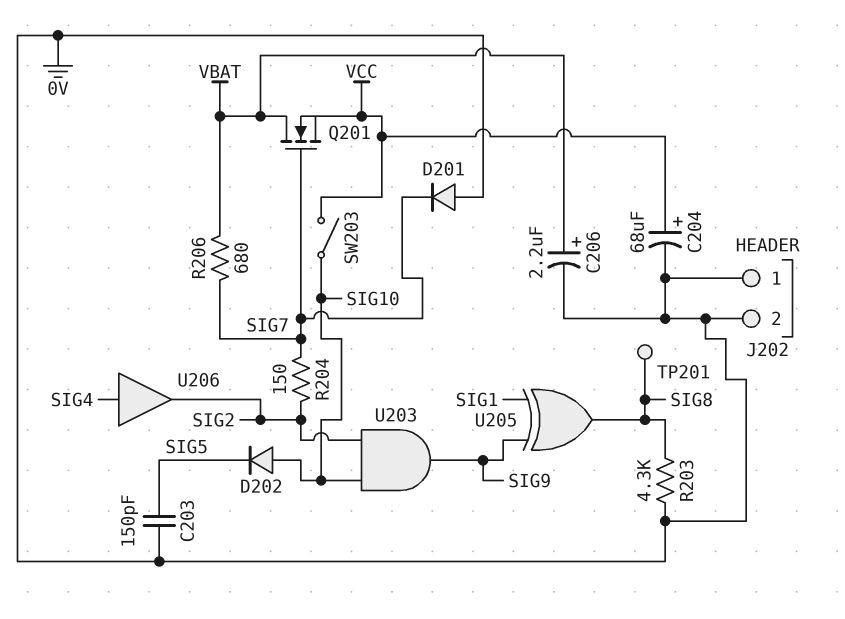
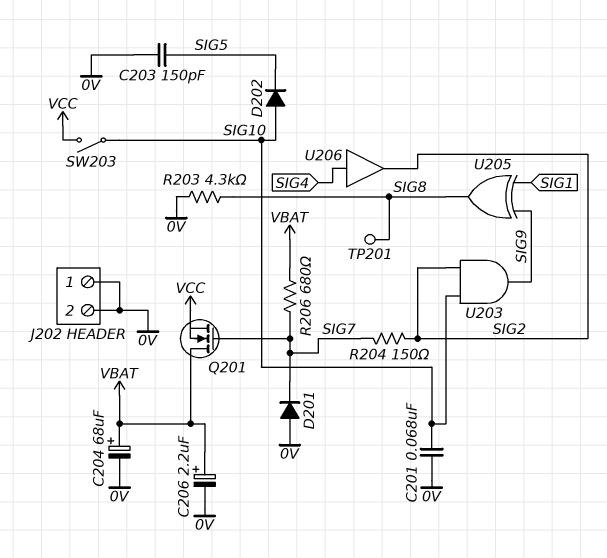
C201: none -> 68nF (0V, SIG10)
C204: 68uF (plus VCC, minus 0V) -> 68uF (plus VBAT, minus 0V)

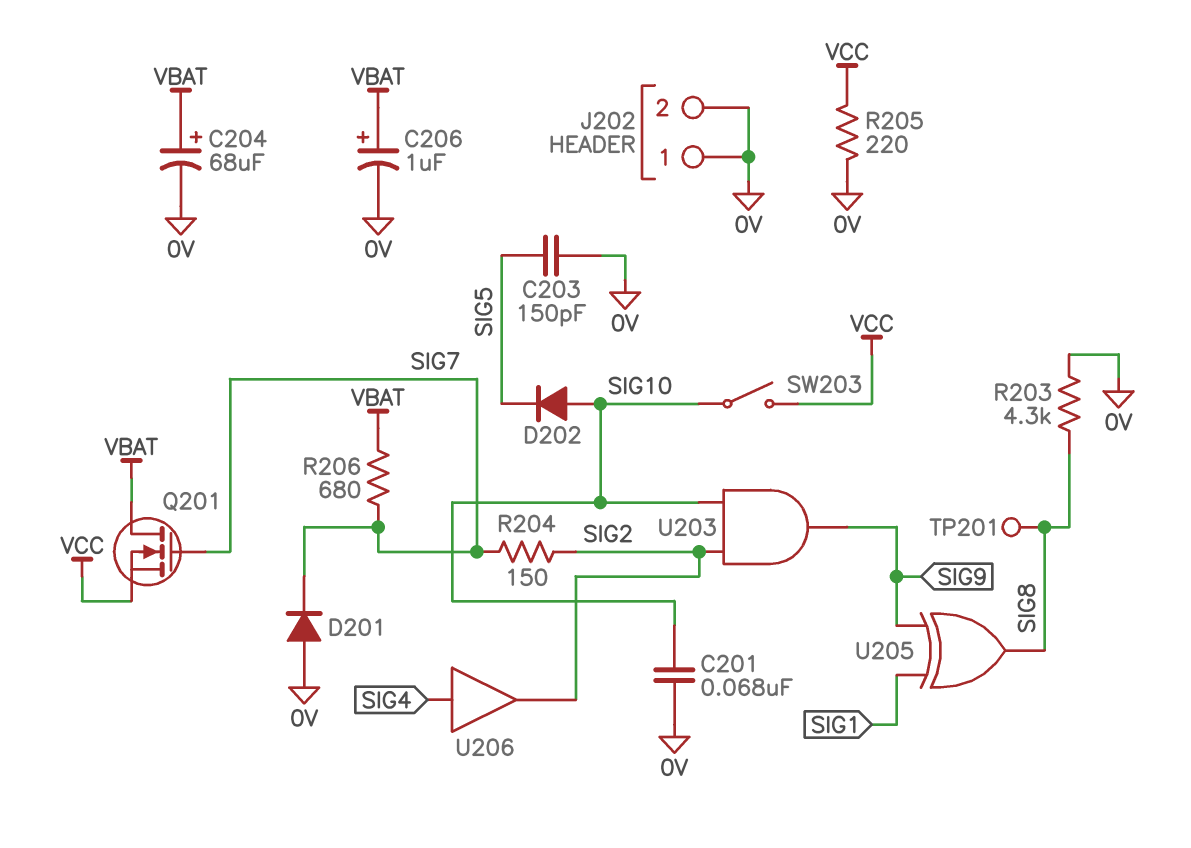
C206: 2.2uF (plus VBAT, minus 0V) -> 1uF (plus VBAT, minus 0V)
R205: none -> 220 (0V, VCC)

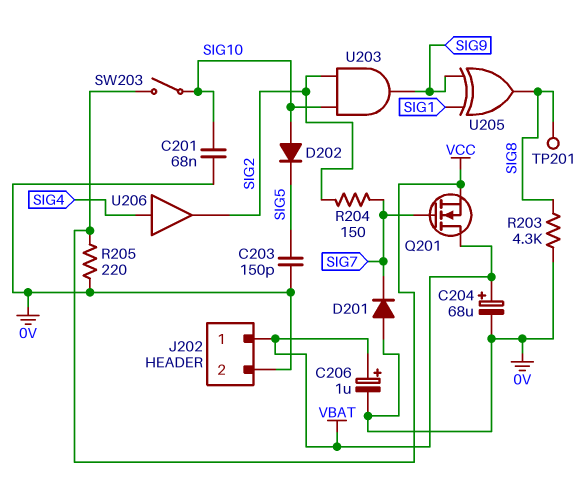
J202 pin 1: 0V -> VBAT
R206: 680 (SIG7, VBAT) -> none

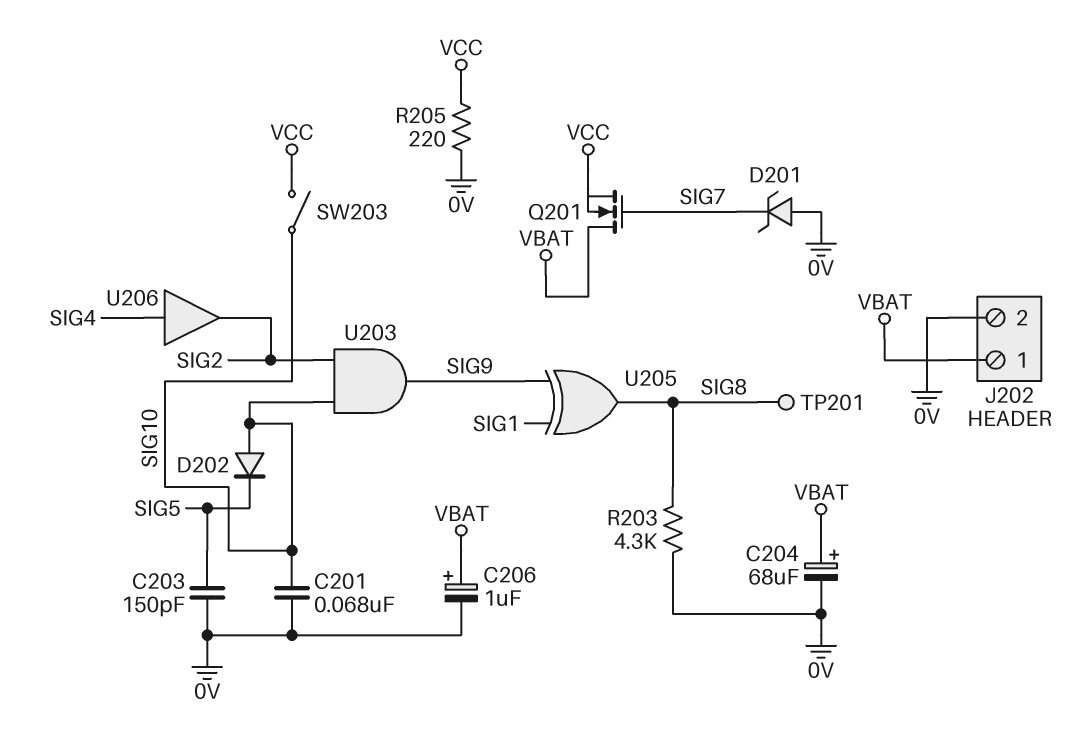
D201: diode (A 0V, K SIG7) -> zener (A 0V, K SIG7)
R204: 150 (SIG2, SIG7) -> none

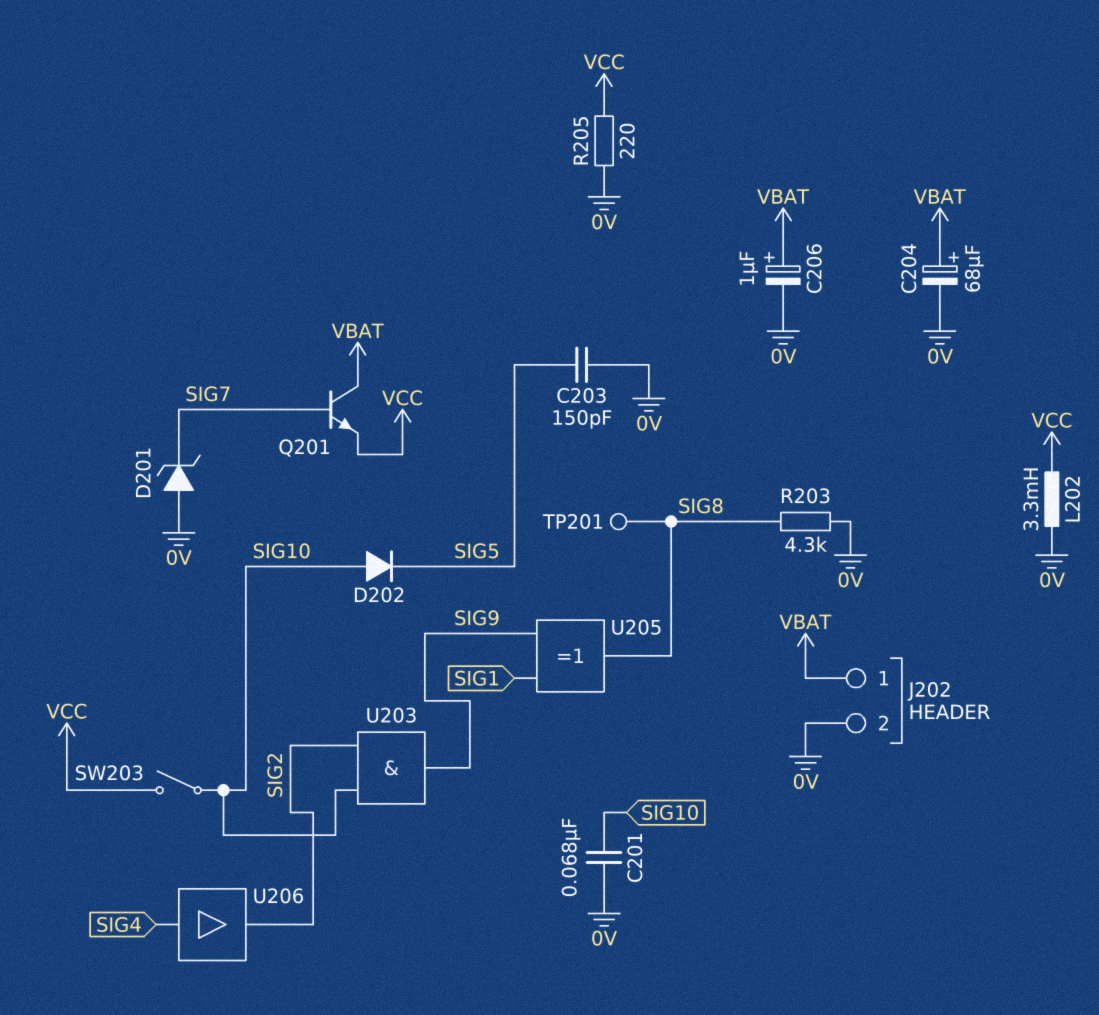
L202: none -> 3.3mH (0V, VCC)
Q201: NMOS (G SIG7, D VBAT, S VCC) -> NPN (B SIG7, C VBAT, E VCC)

